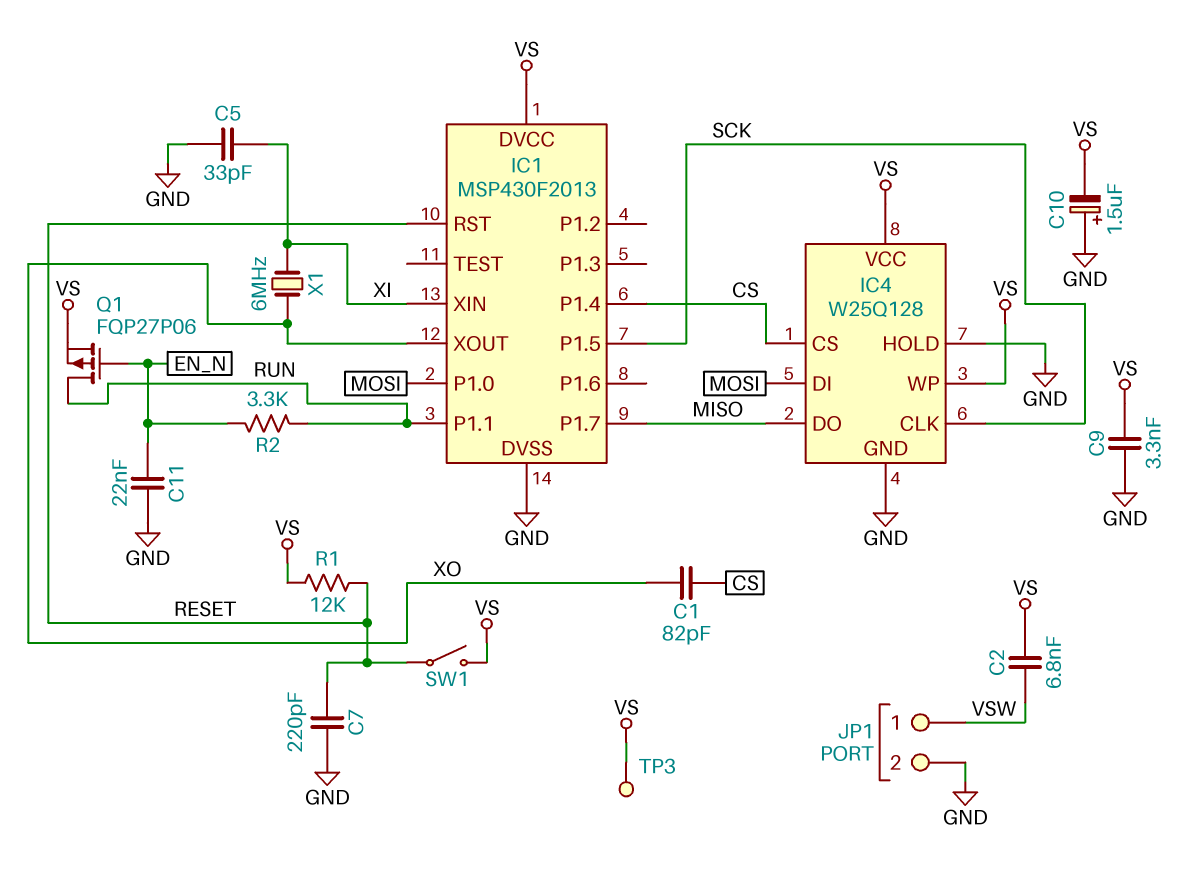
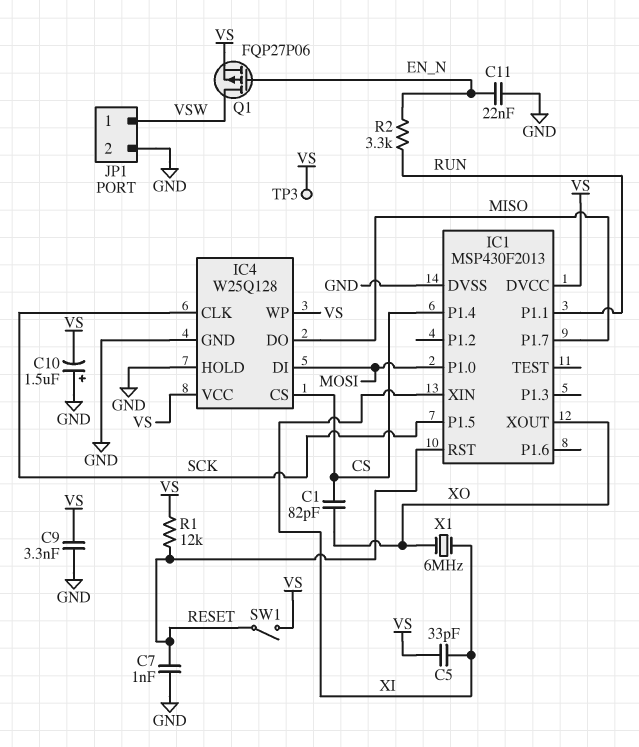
C2: 6.8nF (VS, VSW) -> none
C5: 33pF (GND, XI) -> 33pF (VS, XI)
C7: 220pF (GND, RESET) -> 1nF (GND, RESET)
Q1: PMOS FQP27P06 (G EN_N, D RUN, S VS) -> PMOS FQP27P06 (G EN_N, D VSW, S VS)

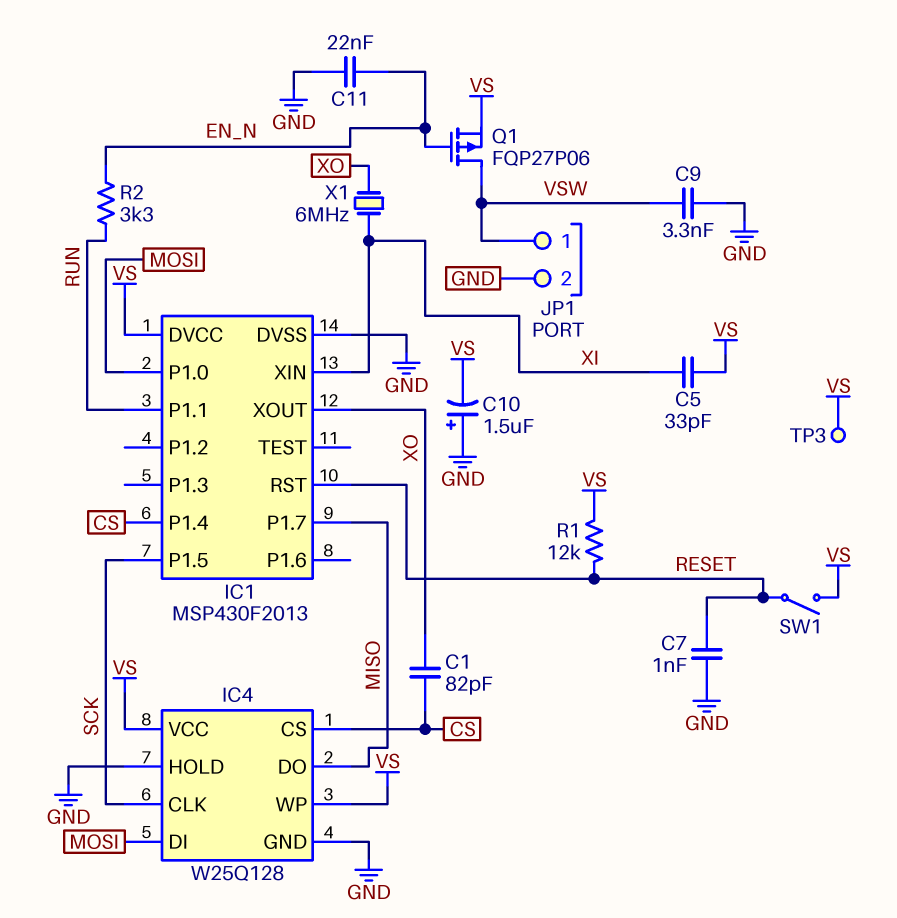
C9: 3.3nF (GND, VS) -> 3.3nF (GND, VSW)

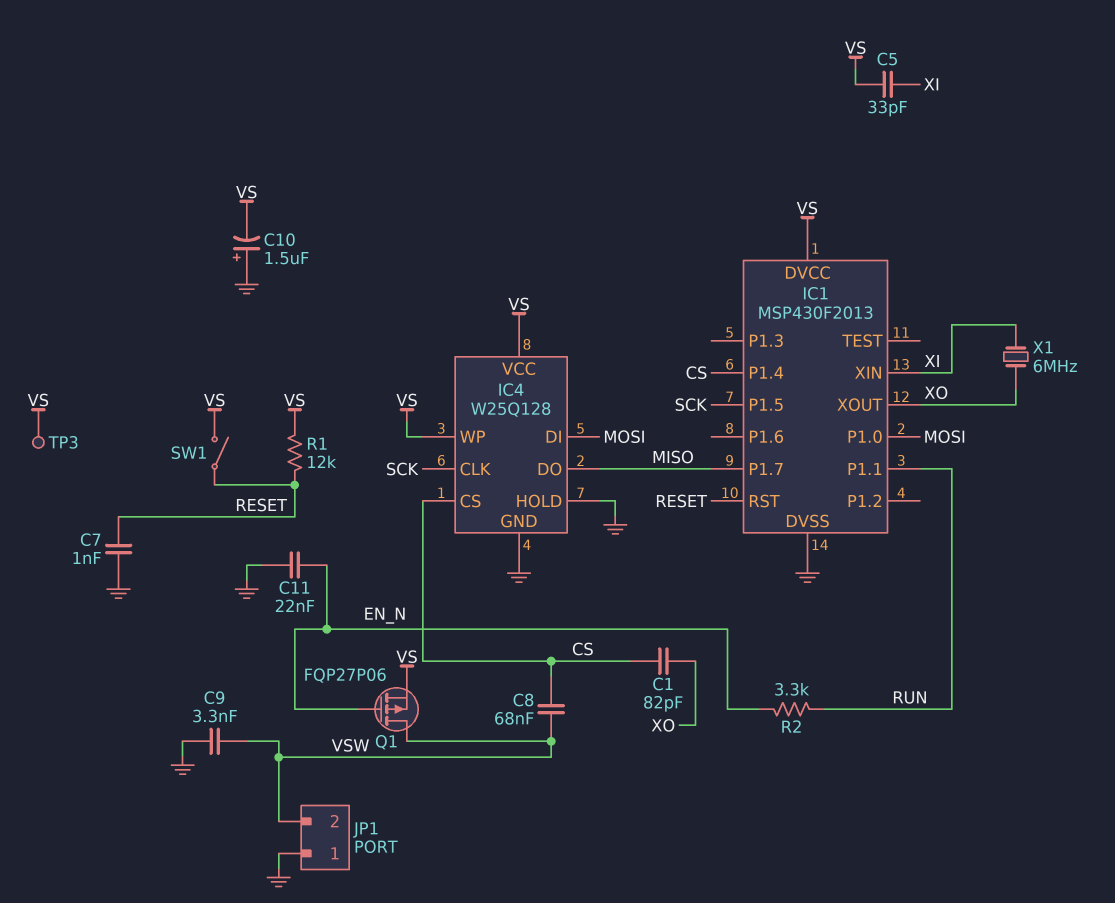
C8: none -> 68nF (CS, VSW)
JP1 pin 1: VSW -> GND
JP1 pin 2: GND -> VSW

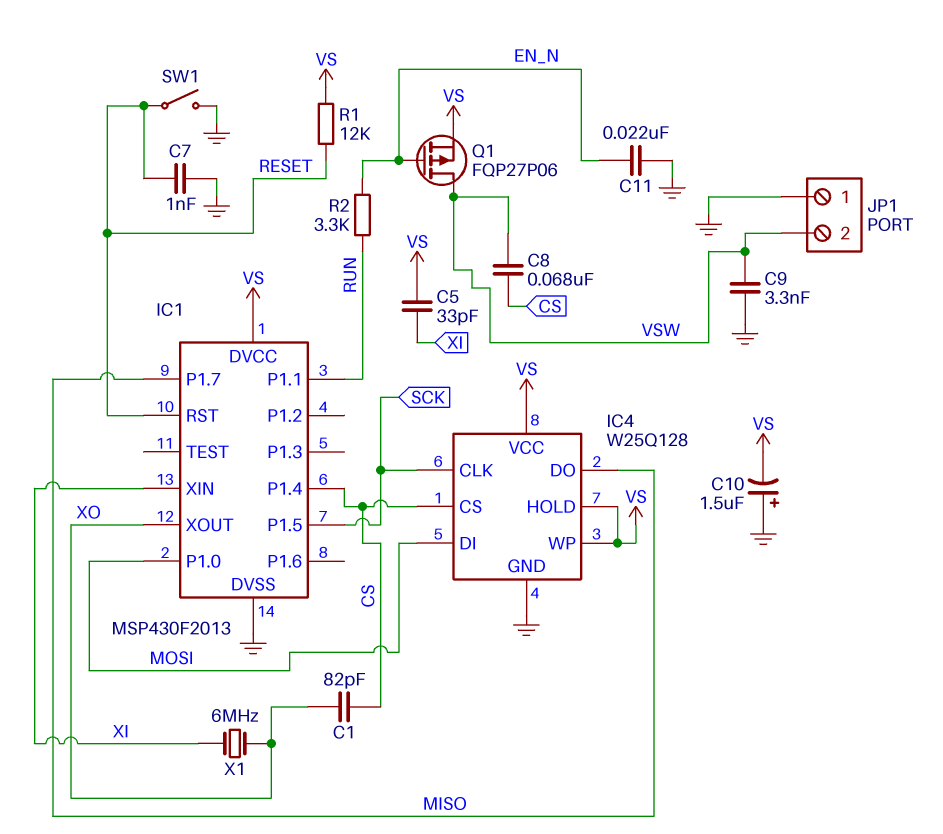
IC4 pin HOLD: GND -> VS
SW1: switch (RESET, VS) -> switch (GND, RESET)
TP3: test point (VS) -> none

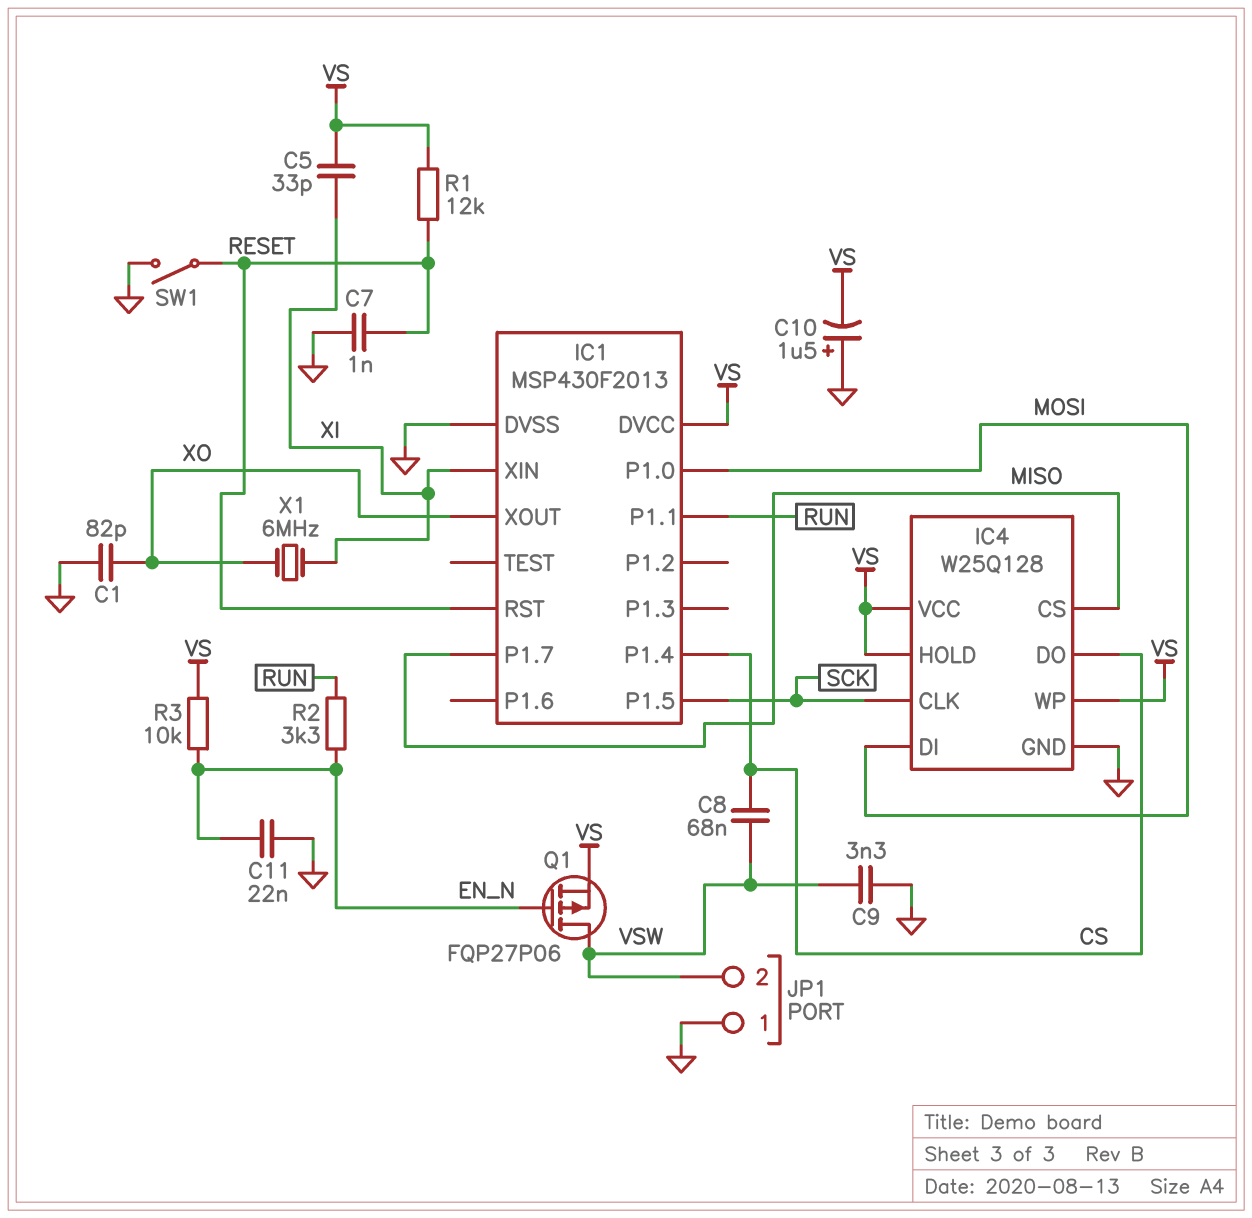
C1: 82pF (CS, XO) -> 82pF (GND, XO)
IC4 pin CS: CS -> MISO
IC4 pin DO: MISO -> CS
R3: none -> 10k (EN_N, VS)

